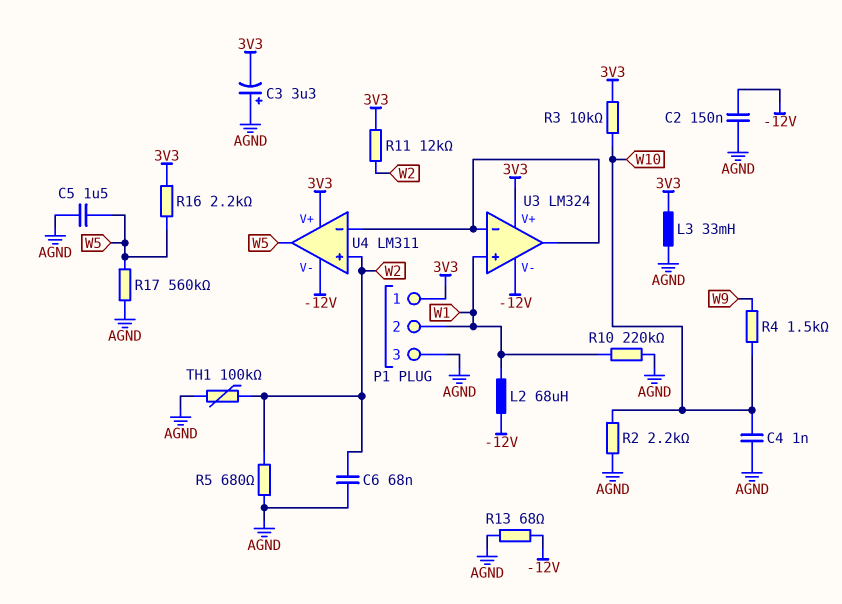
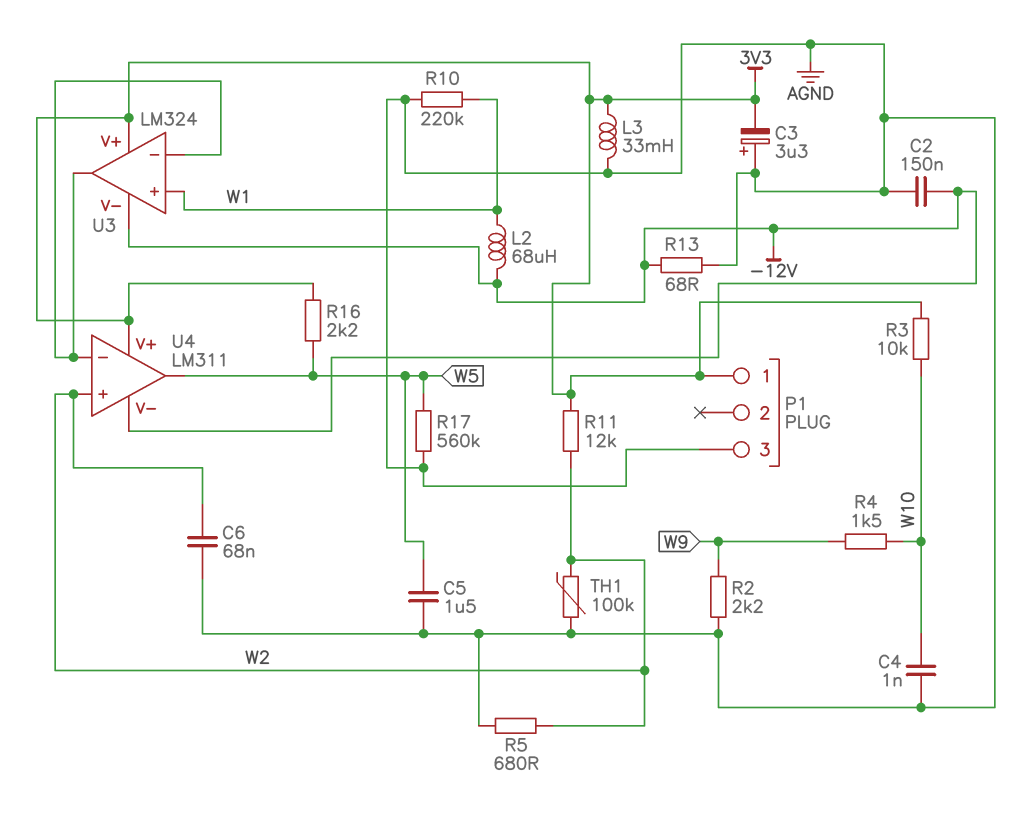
P1 pin 2: W1 -> none
R2: 2.2k (AGND, W10) -> 2.2k (AGND, W9)

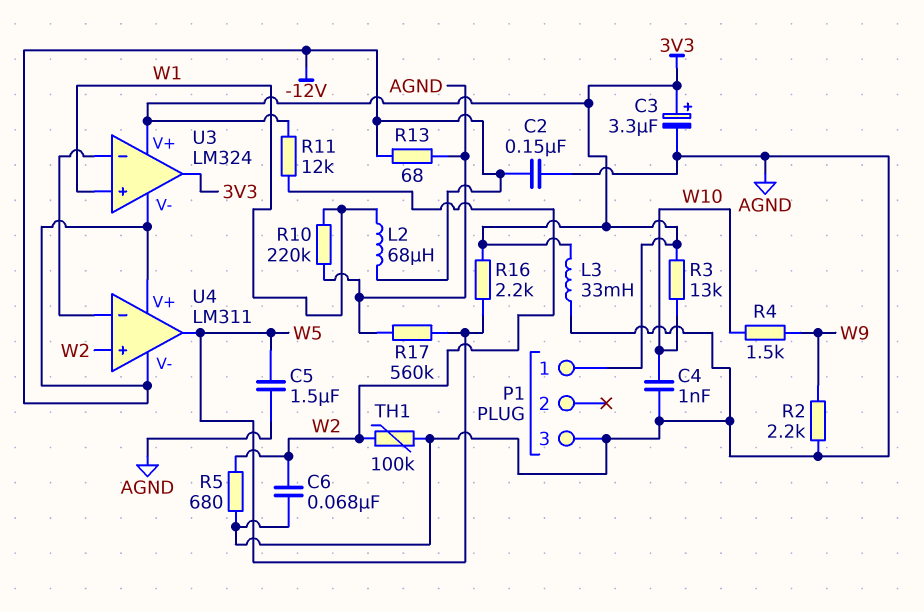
C3: 3.3uF (plus AGND, minus 3V3) -> 3.3uF (plus 3V3, minus AGND)
R3: 10k (3V3, W10) -> 13k (3V3, W10)
U3 pin out: U3/in- -> 3V3
U4 pin V+: 3V3 -> -12V

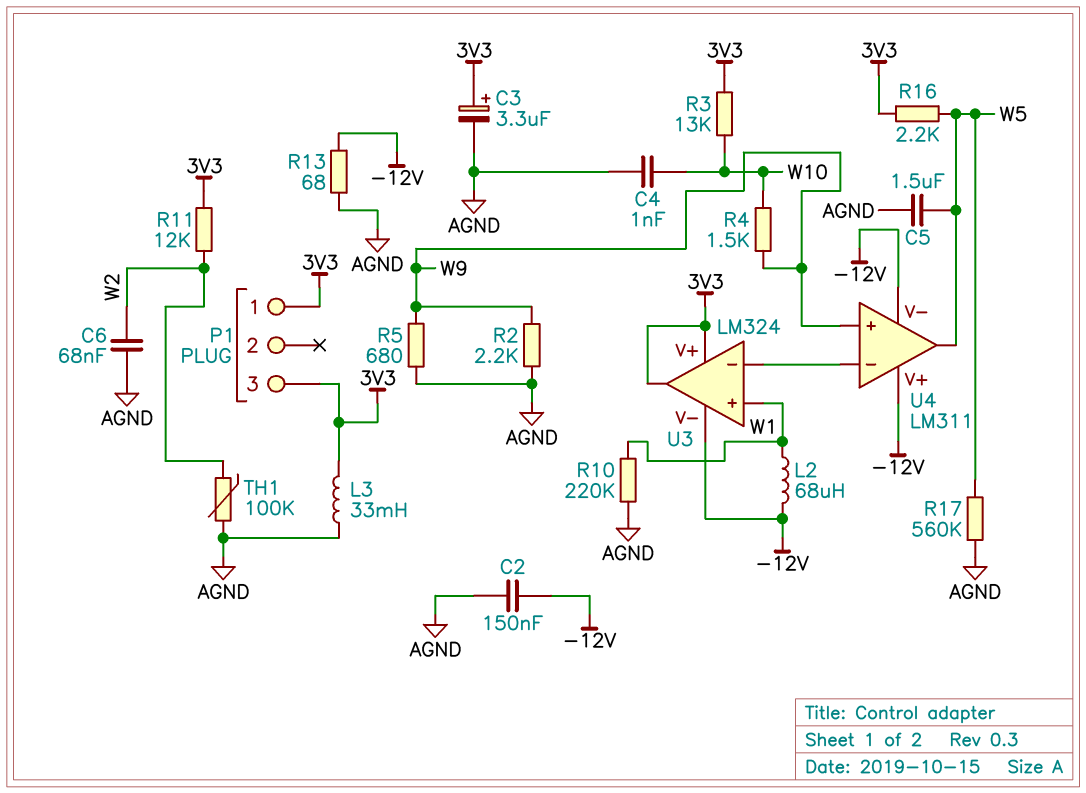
P1 pin 3: AGND -> 3V3
R5: 680 (AGND, W2) -> 680 (AGND, W9)
U4 pin in+: W2 -> W9

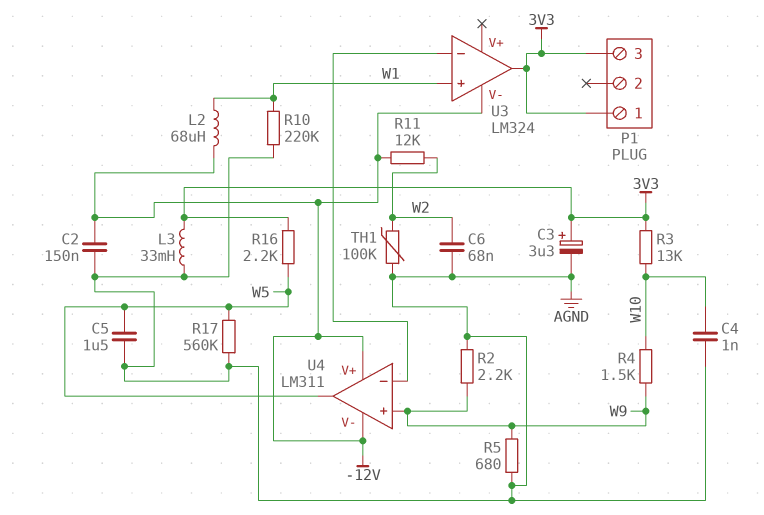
R11: 12k (3V3, W2) -> 12k (-12V, W2)
R13: 68 (-12V, AGND) -> none
U3 pin V+: 3V3 -> none

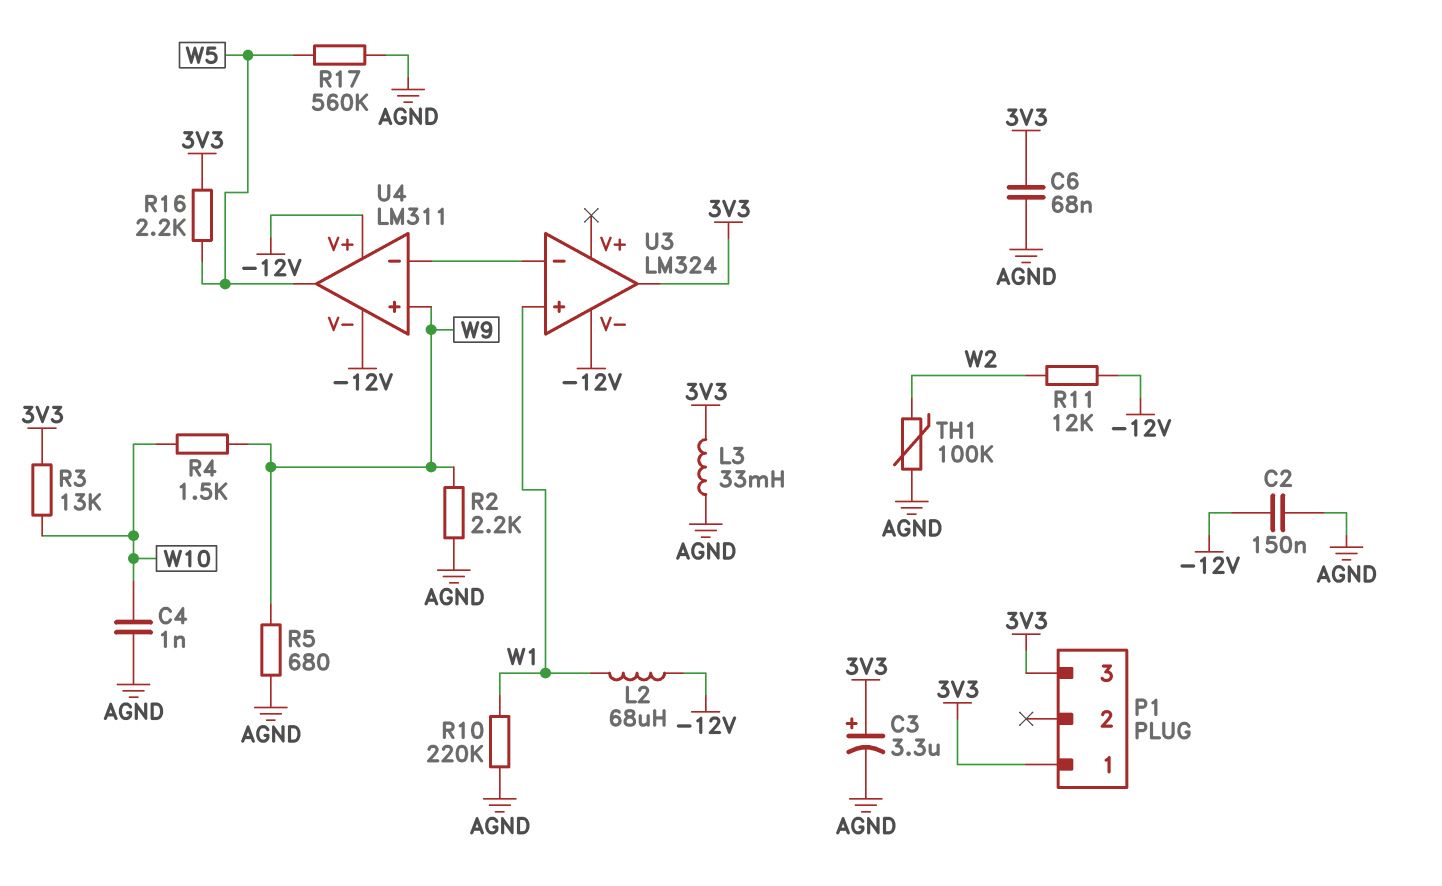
C5: 1.5uF (AGND, W5) -> none
C6: 68nF (AGND, W2) -> 68nF (3V3, AGND)

